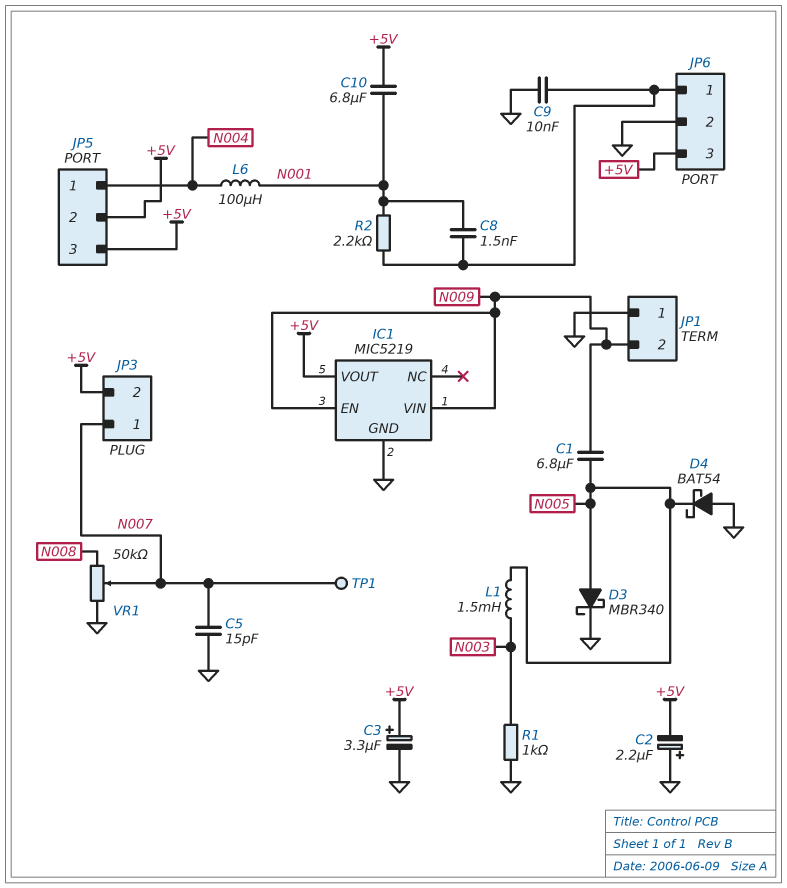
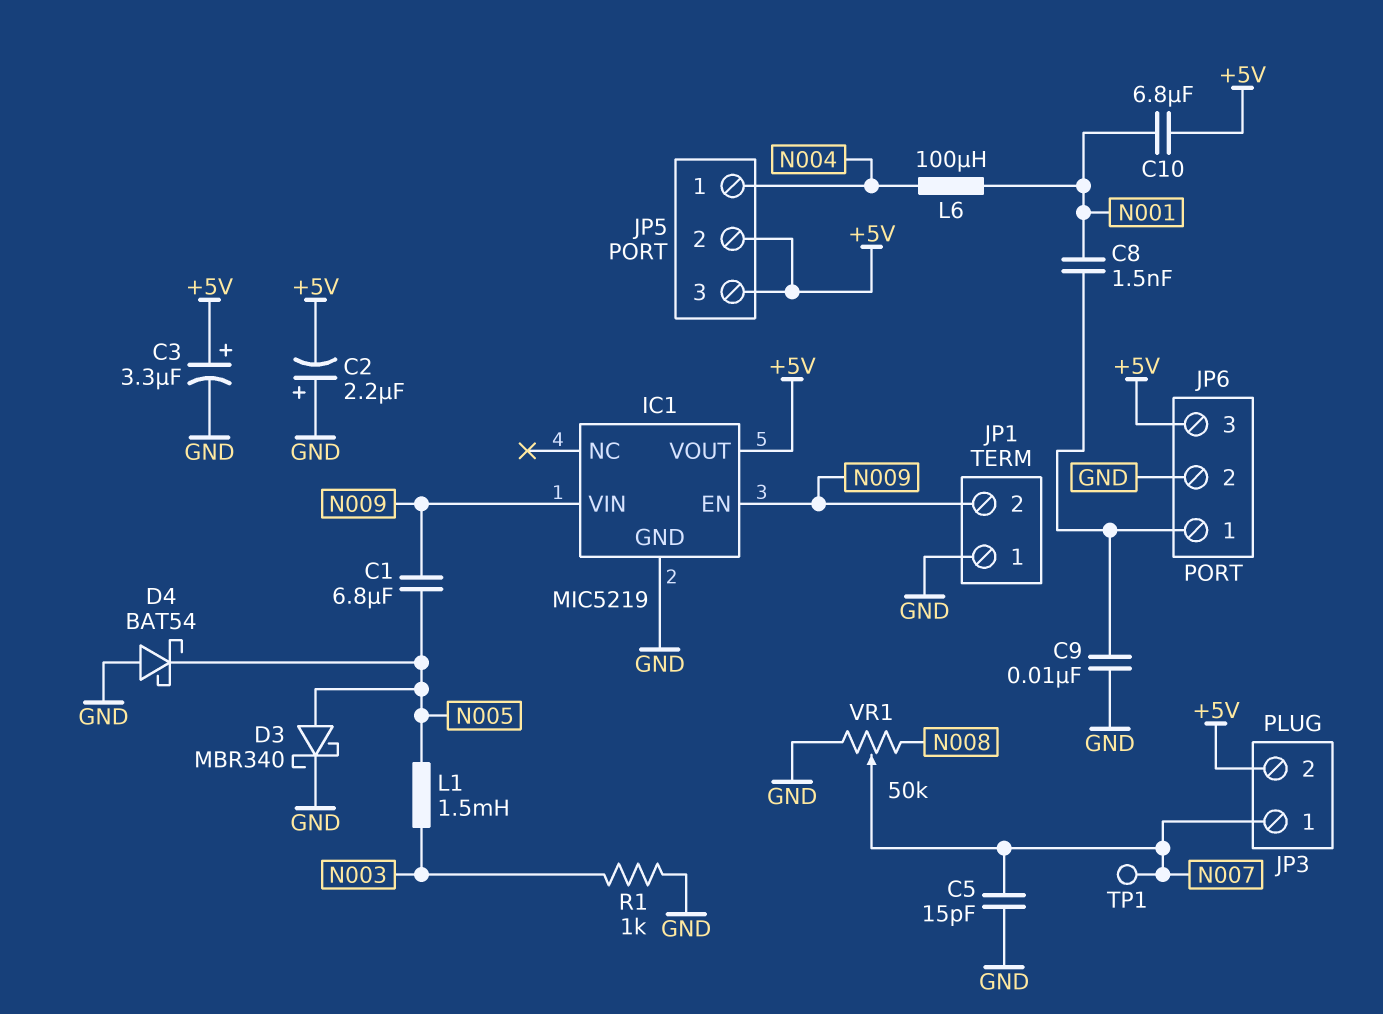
R2: 2.2k (JP6/1, N001) -> none

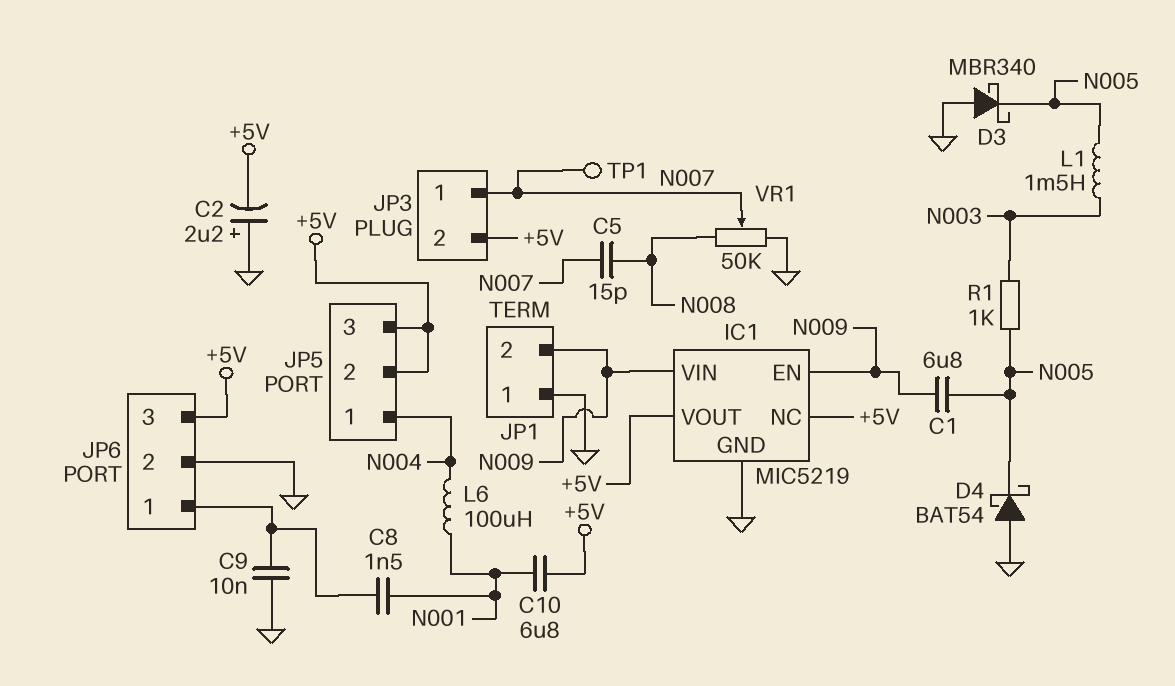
C3: 3.3uF (plus +5V, minus GND) -> none
C5: 15pF (GND, N007) -> 15pF (N007, N008)
D3: schottky MBR340 (A N005, K GND) -> schottky MBR340 (A GND, K N005)
IC1 pin NC: none -> +5V
R1: 1k (GND, N003) -> 1k (N003, N005)

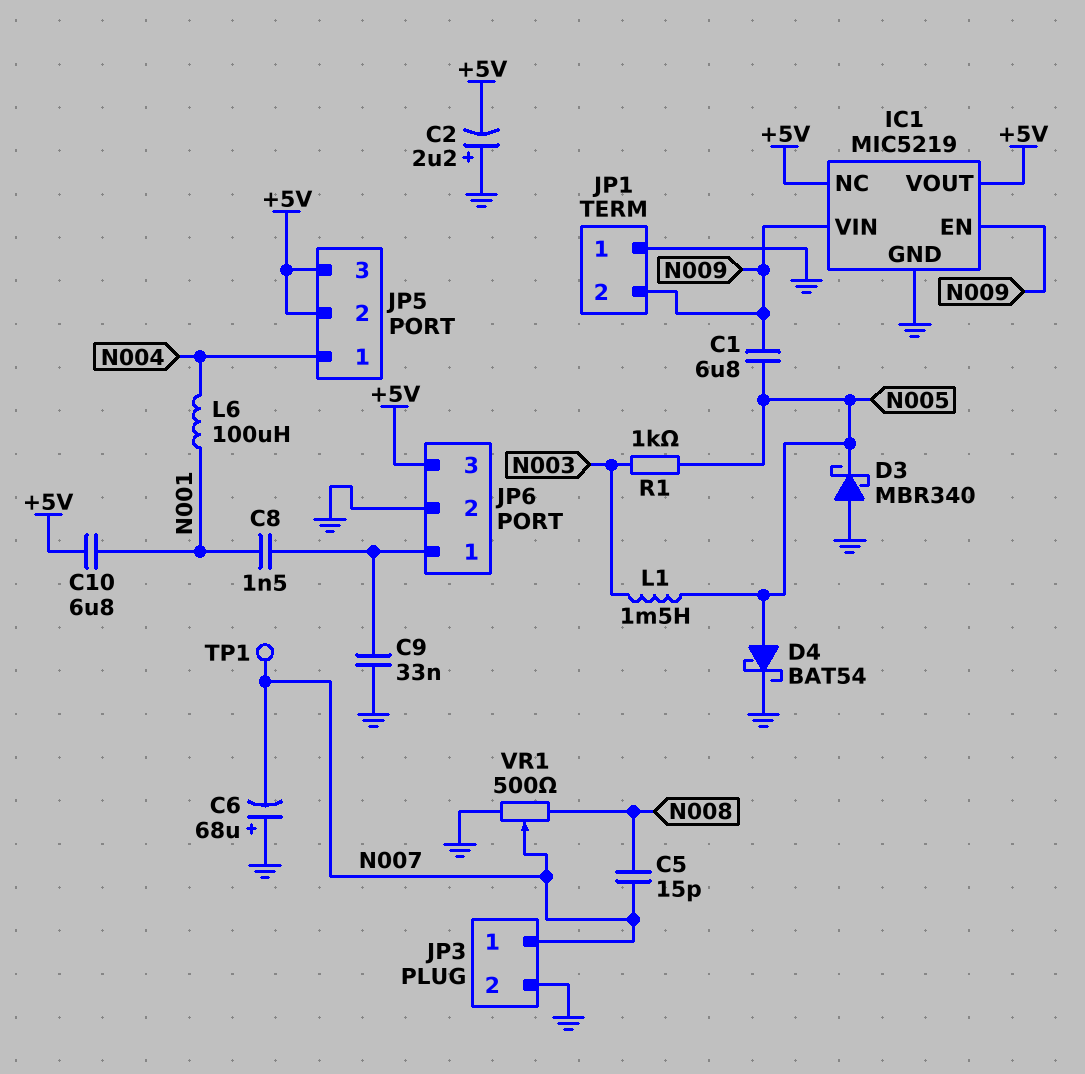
C6: none -> 68uF (plus GND, minus N007)
C9: 10nF (GND, JP6/1) -> 33nF (GND, JP6/1)
D4: schottky BAT54 (A GND, K N005) -> schottky BAT54 (A N005, K GND)
JP3 pin 2: +5V -> GND
VR1: 50k (GND, N008, wiper N007) -> 500 (GND, N008, wiper N007)

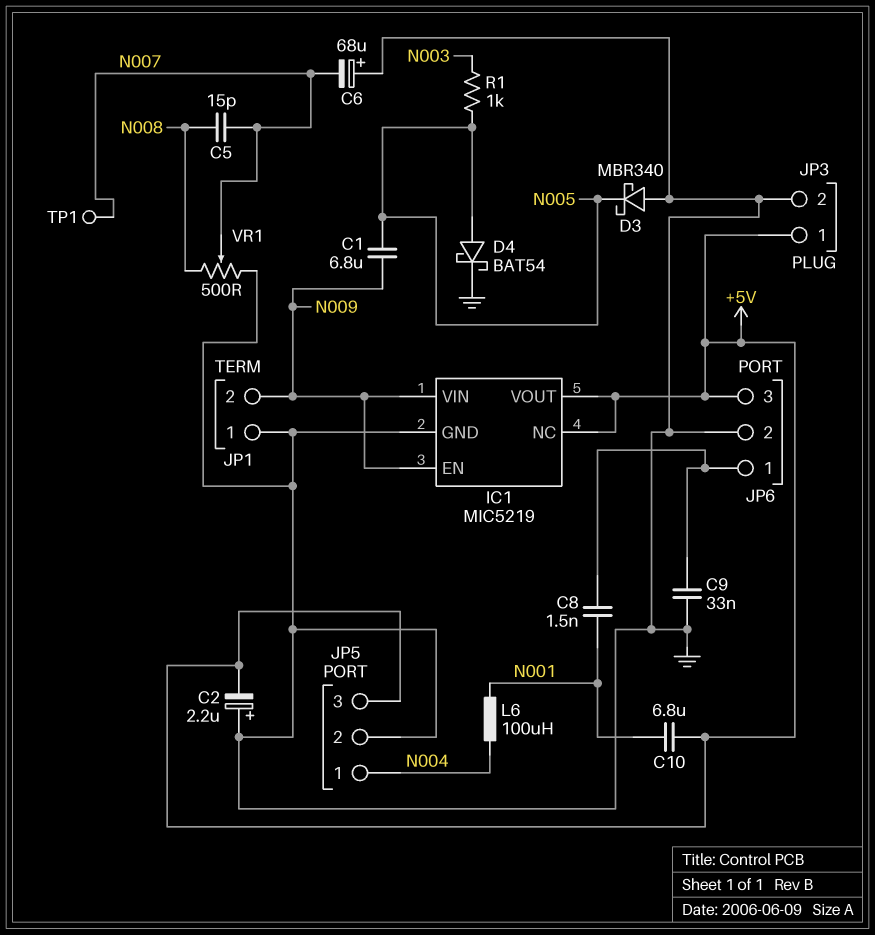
JP3 pin 1: N007 -> +5V
JP5 pin 2: +5V -> GND
L1: 1.5mH (N003, N005) -> none

